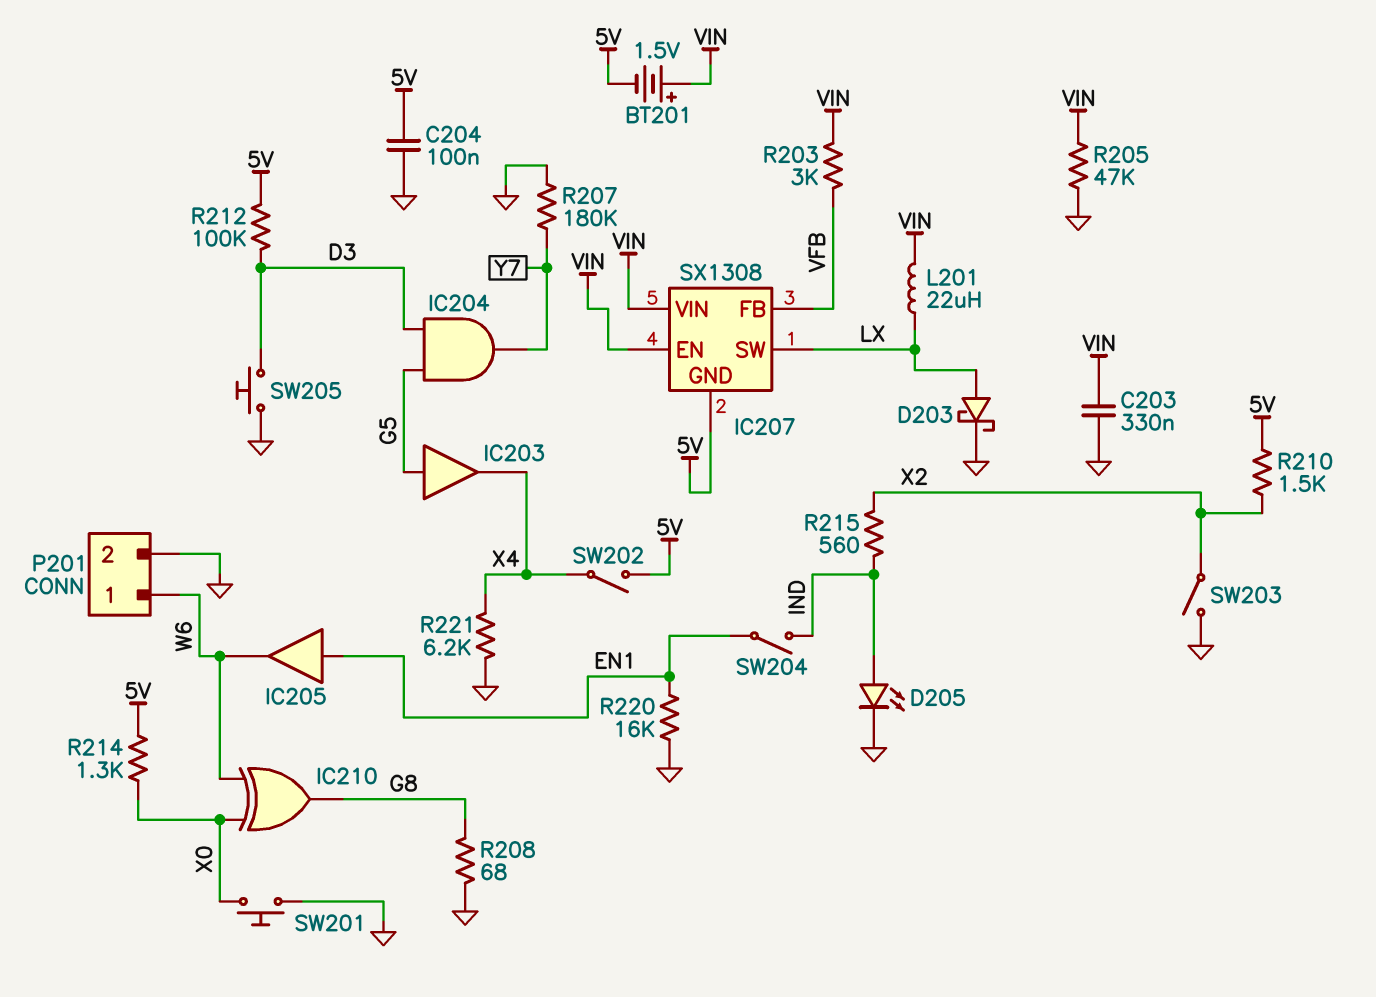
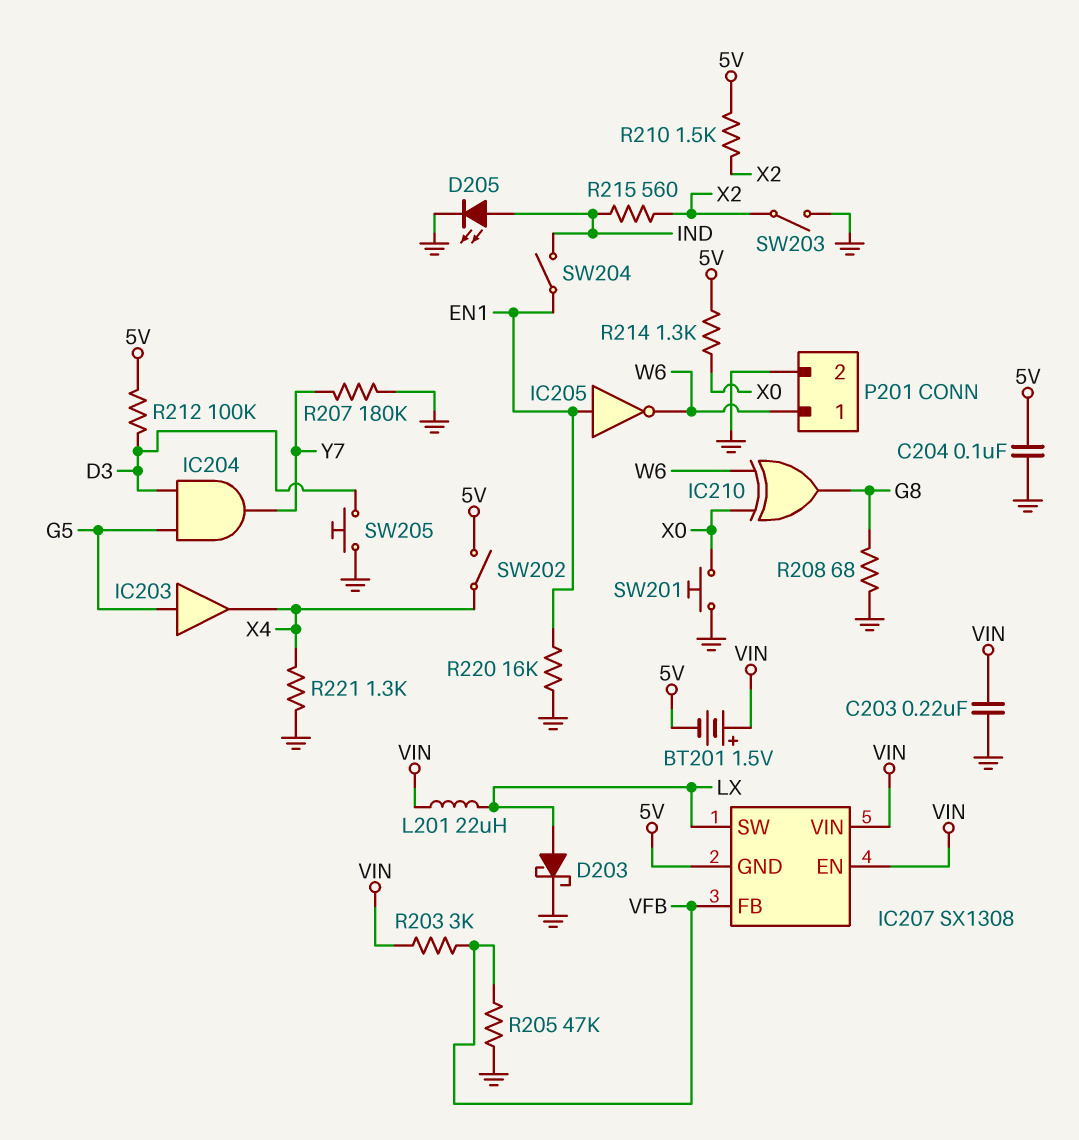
C203: 330nF (GND, VIN) -> 220nF (GND, VIN)
IC205: buffer (in EN1, out W6) -> NOT (in EN1, out W6)
R205: 47k (GND, VIN) -> 47k (GND, VFB)
R221: 6.2k (GND, X4) -> 1.3k (GND, X4)

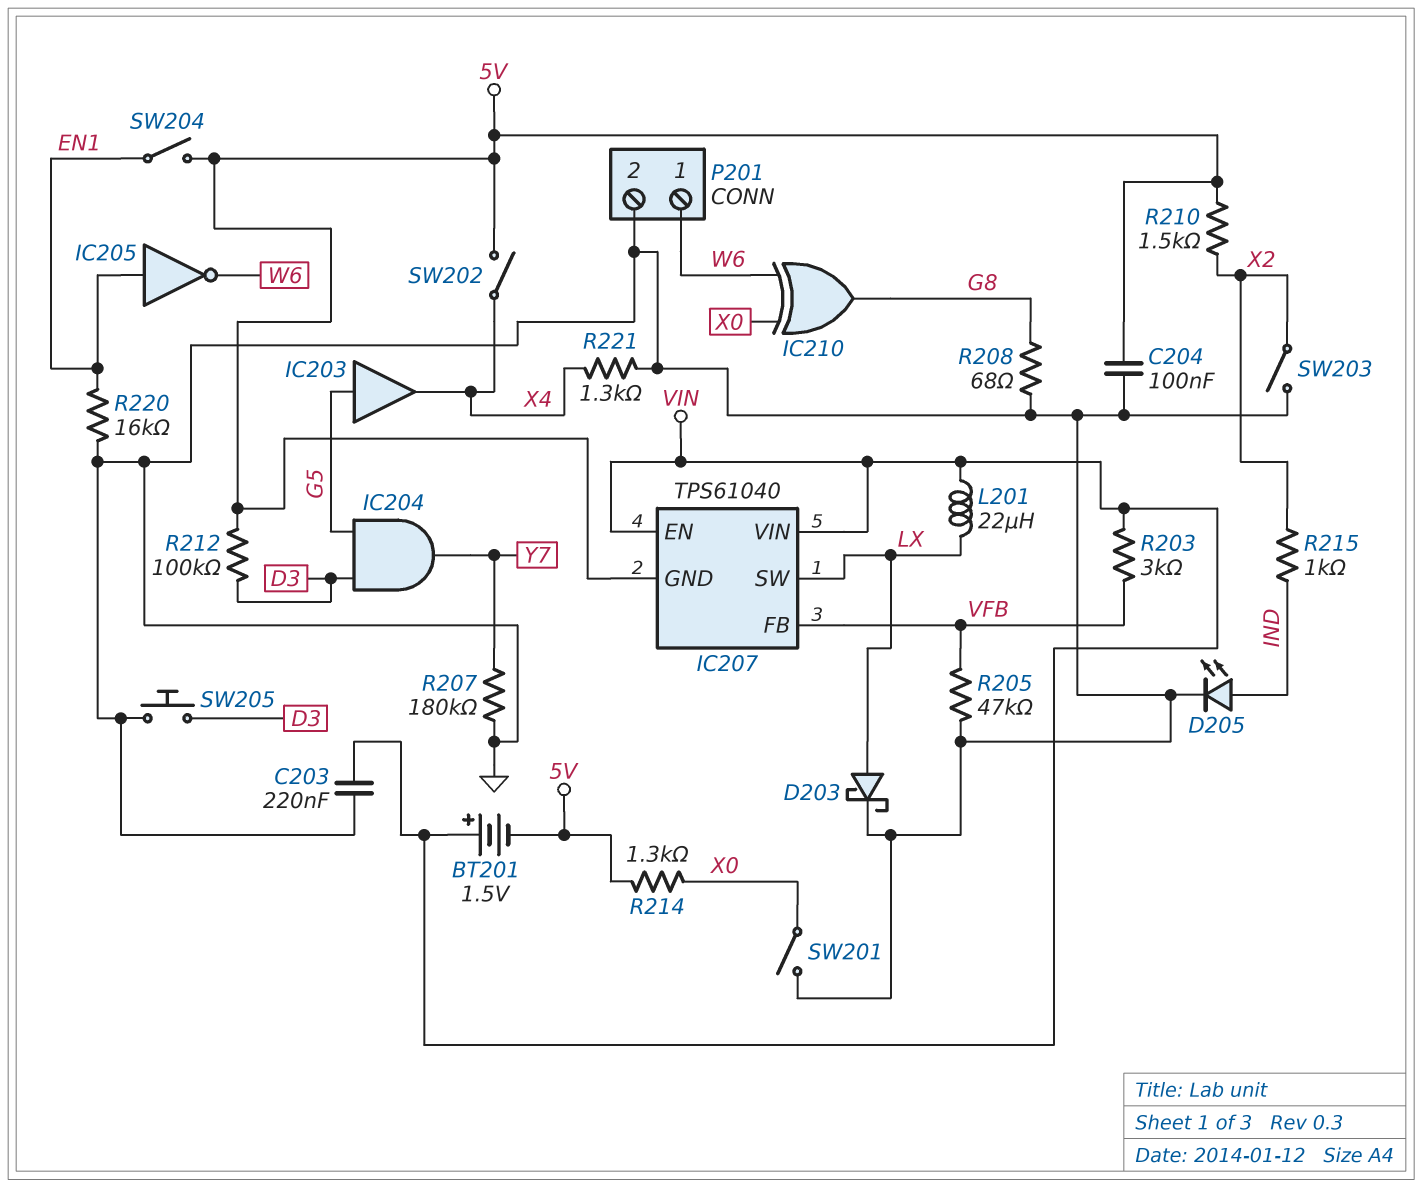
IC207: SX1308 -> TPS61040
R215: 560 (IND, X2) -> 1k (IND, X2)
SW201: button (GND, X0) -> switch (GND, X0)
SW204: switch (EN1, IND) -> switch (5V, EN1)

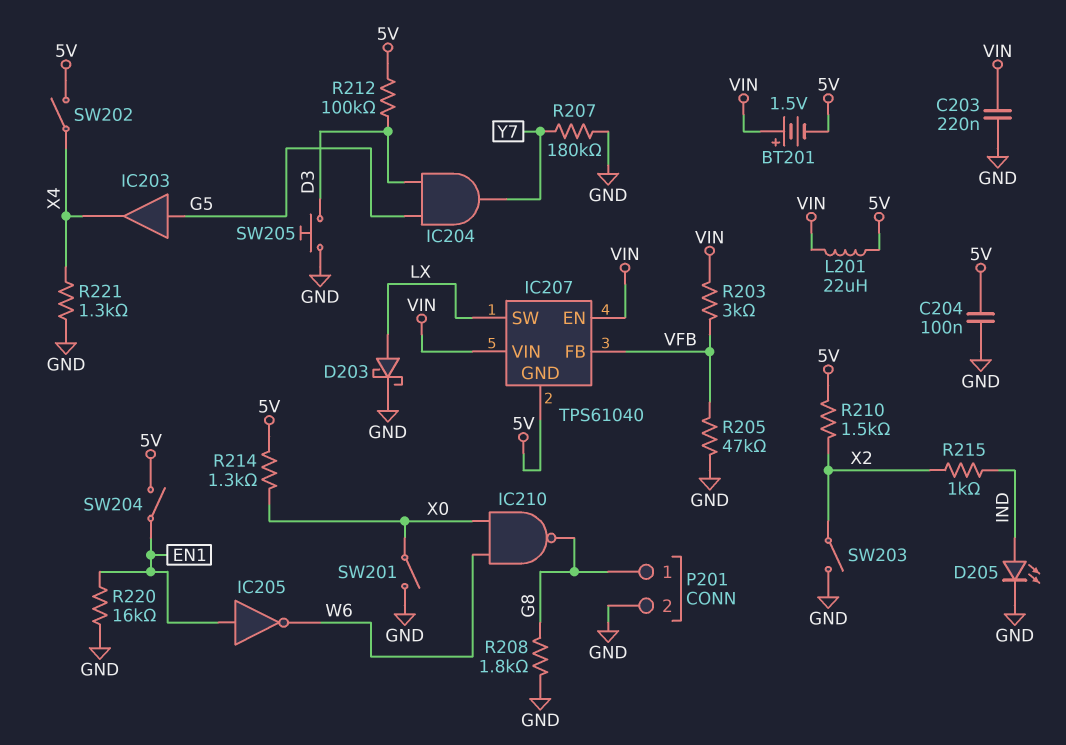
IC210: XOR (in W6, in X0, out G8) -> NAND (in W6, in X0, out G8)
L201: 22uH (LX, VIN) -> 22uH (5V, VIN)
P201 pin 1: W6 -> G8
R208: 68 (G8, GND) -> 1.8k (G8, GND)

